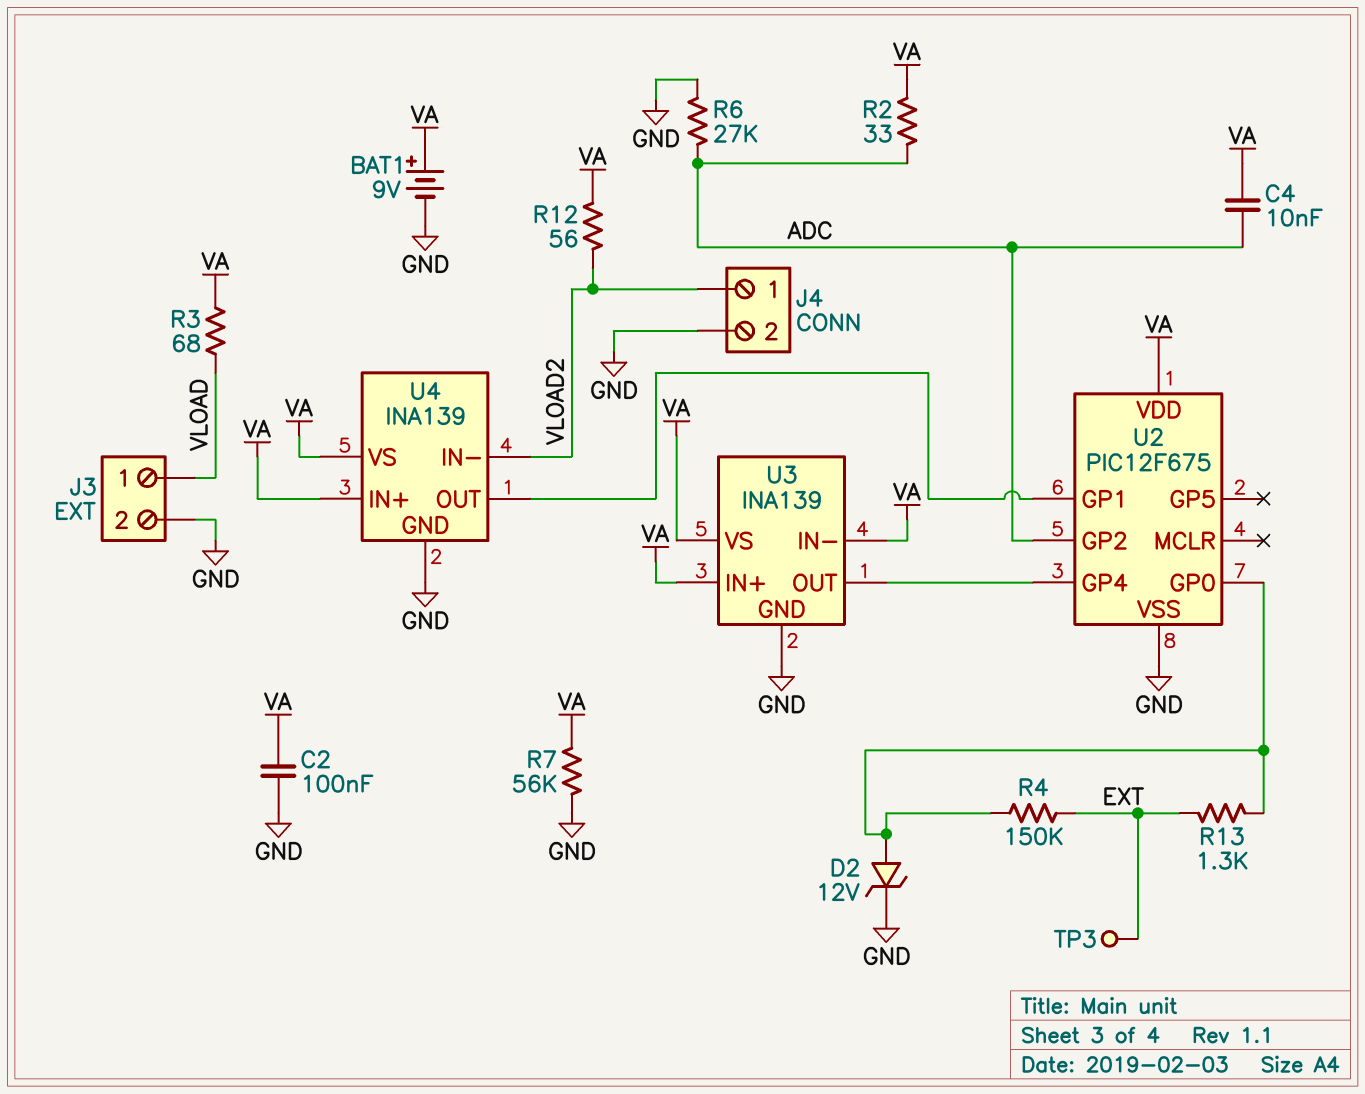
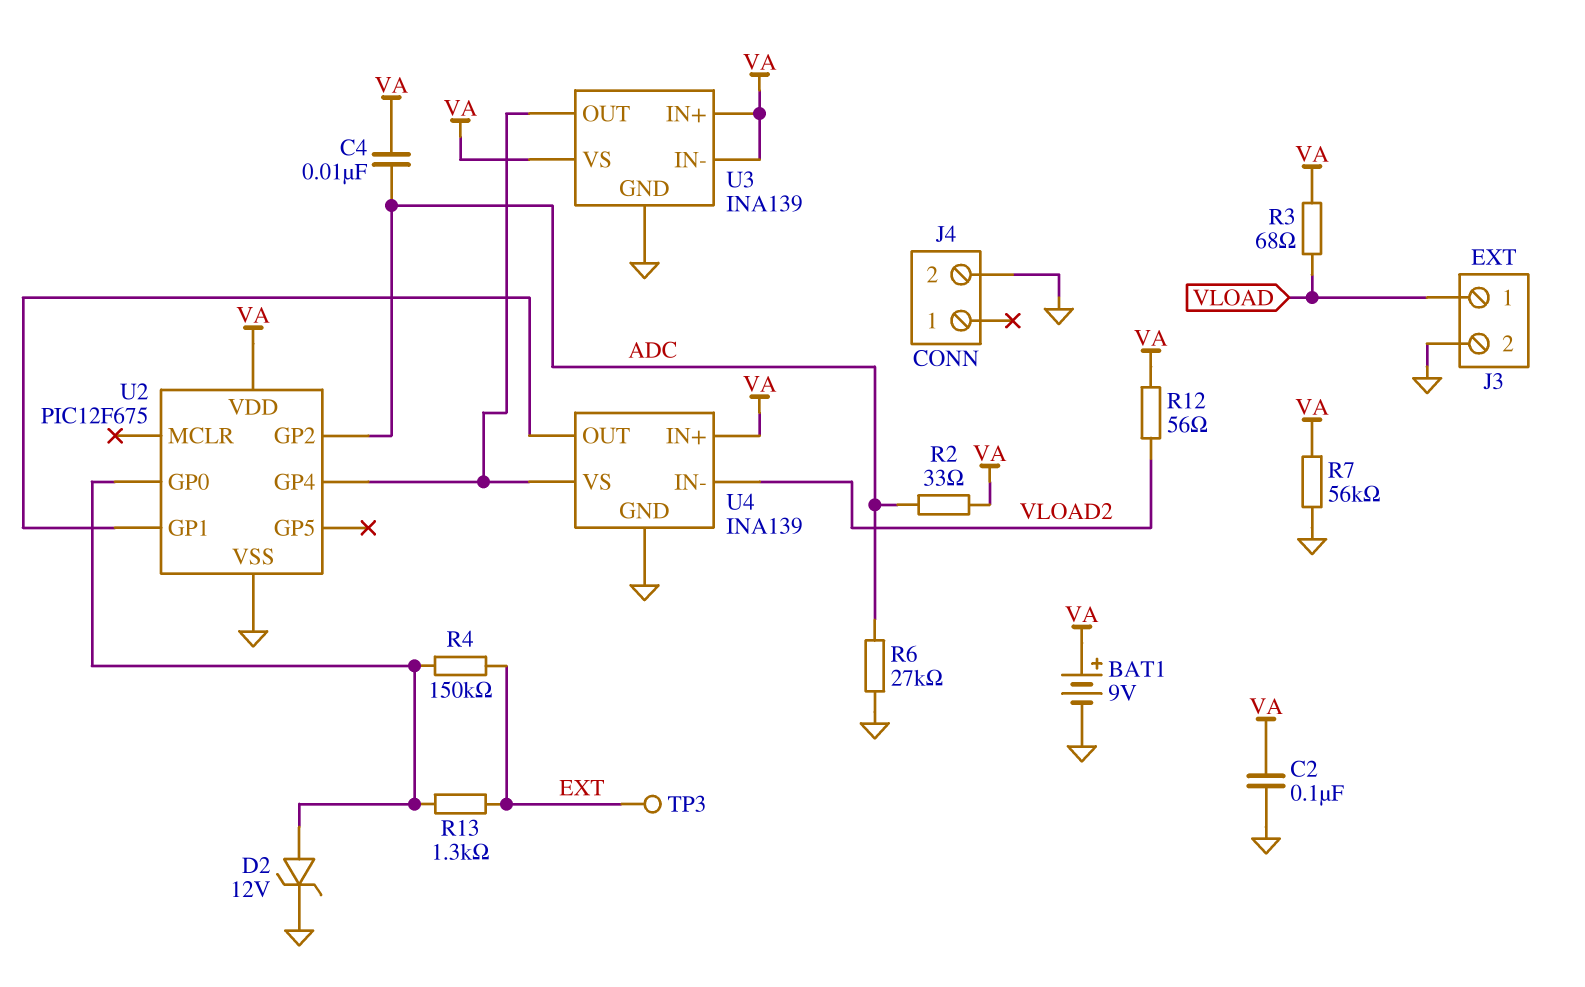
J4 pin 1: VLOAD2 -> none
U4 pin VS: VA -> U2/GP4

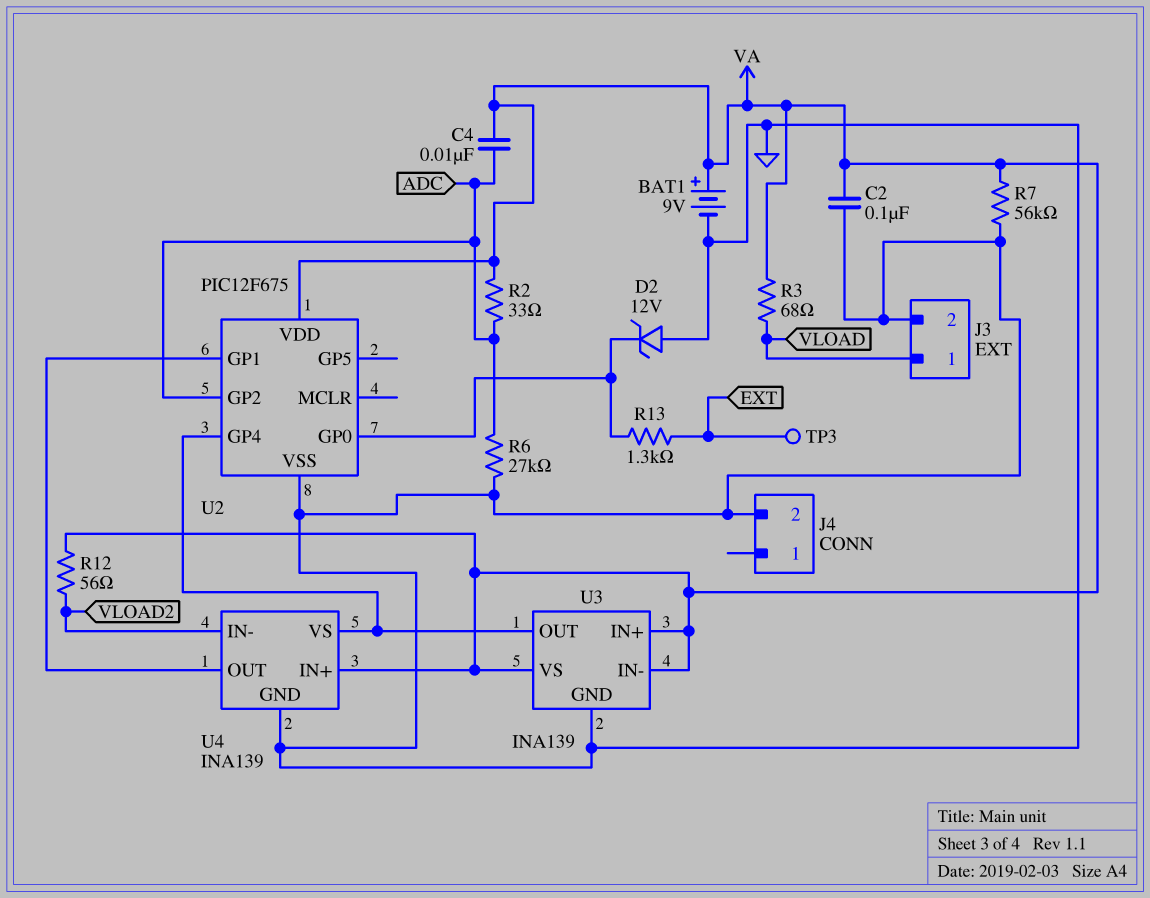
D2: zener 12V (A U2/GP0, K GND) -> zener 12V (A GND, K U2/GP0)
R4: 150k (EXT, U2/GP0) -> none

